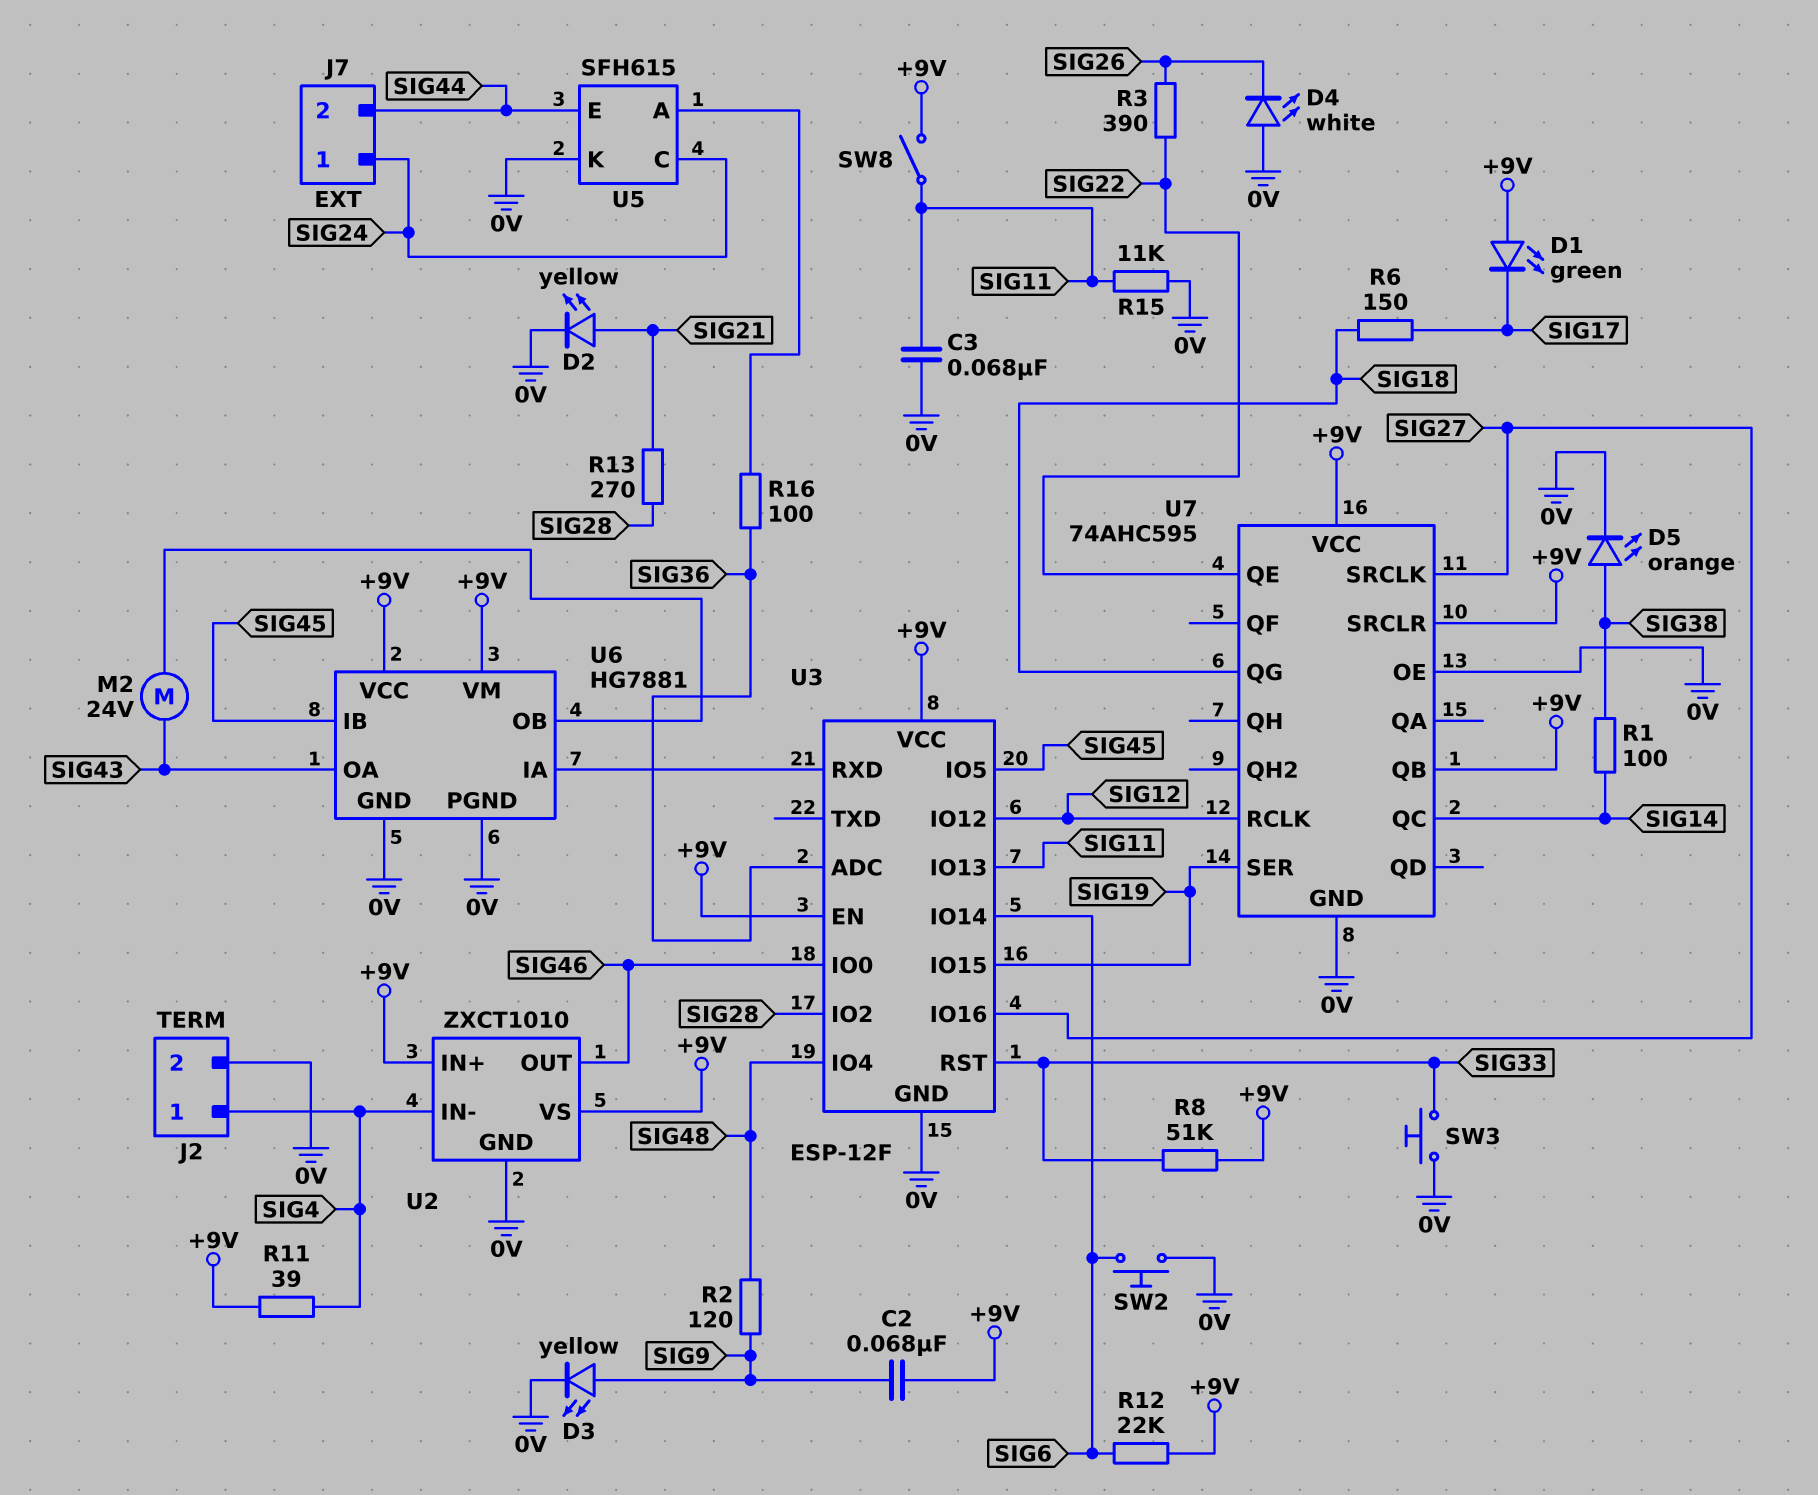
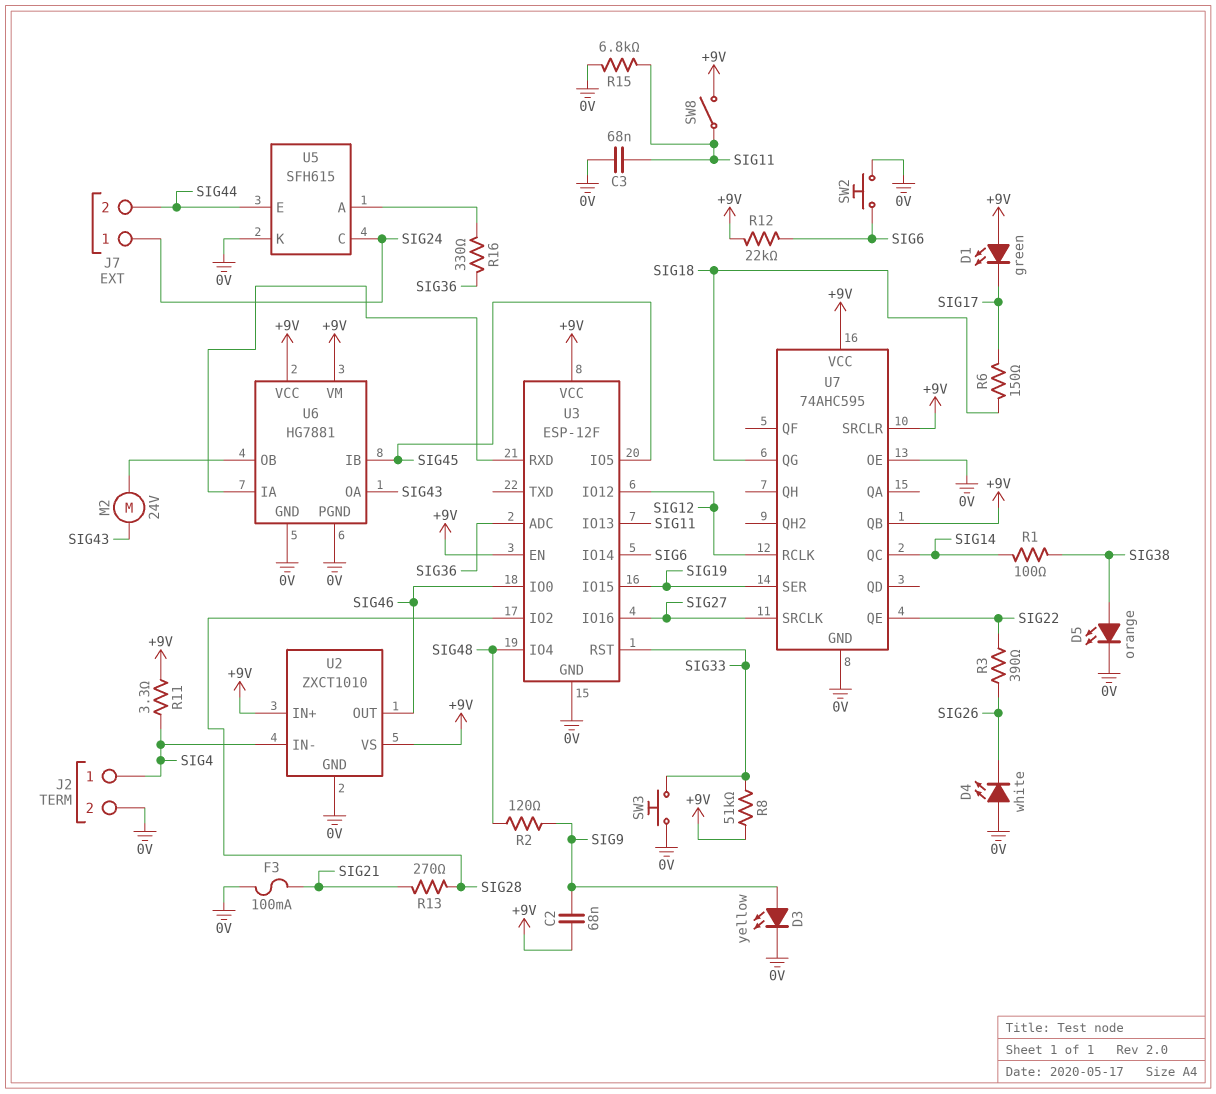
D2: LED yellow (A SIG21, K 0V) -> none
F3: none -> 100mA (0V, SIG21)
R11: 39 (+9V, SIG4) -> 3.3 (+9V, SIG4)
R15: 11k (0V, SIG11) -> 6.8k (0V, SIG11)
R16: 100 (SIG36, U5/A) -> 330 (SIG36, U5/A)

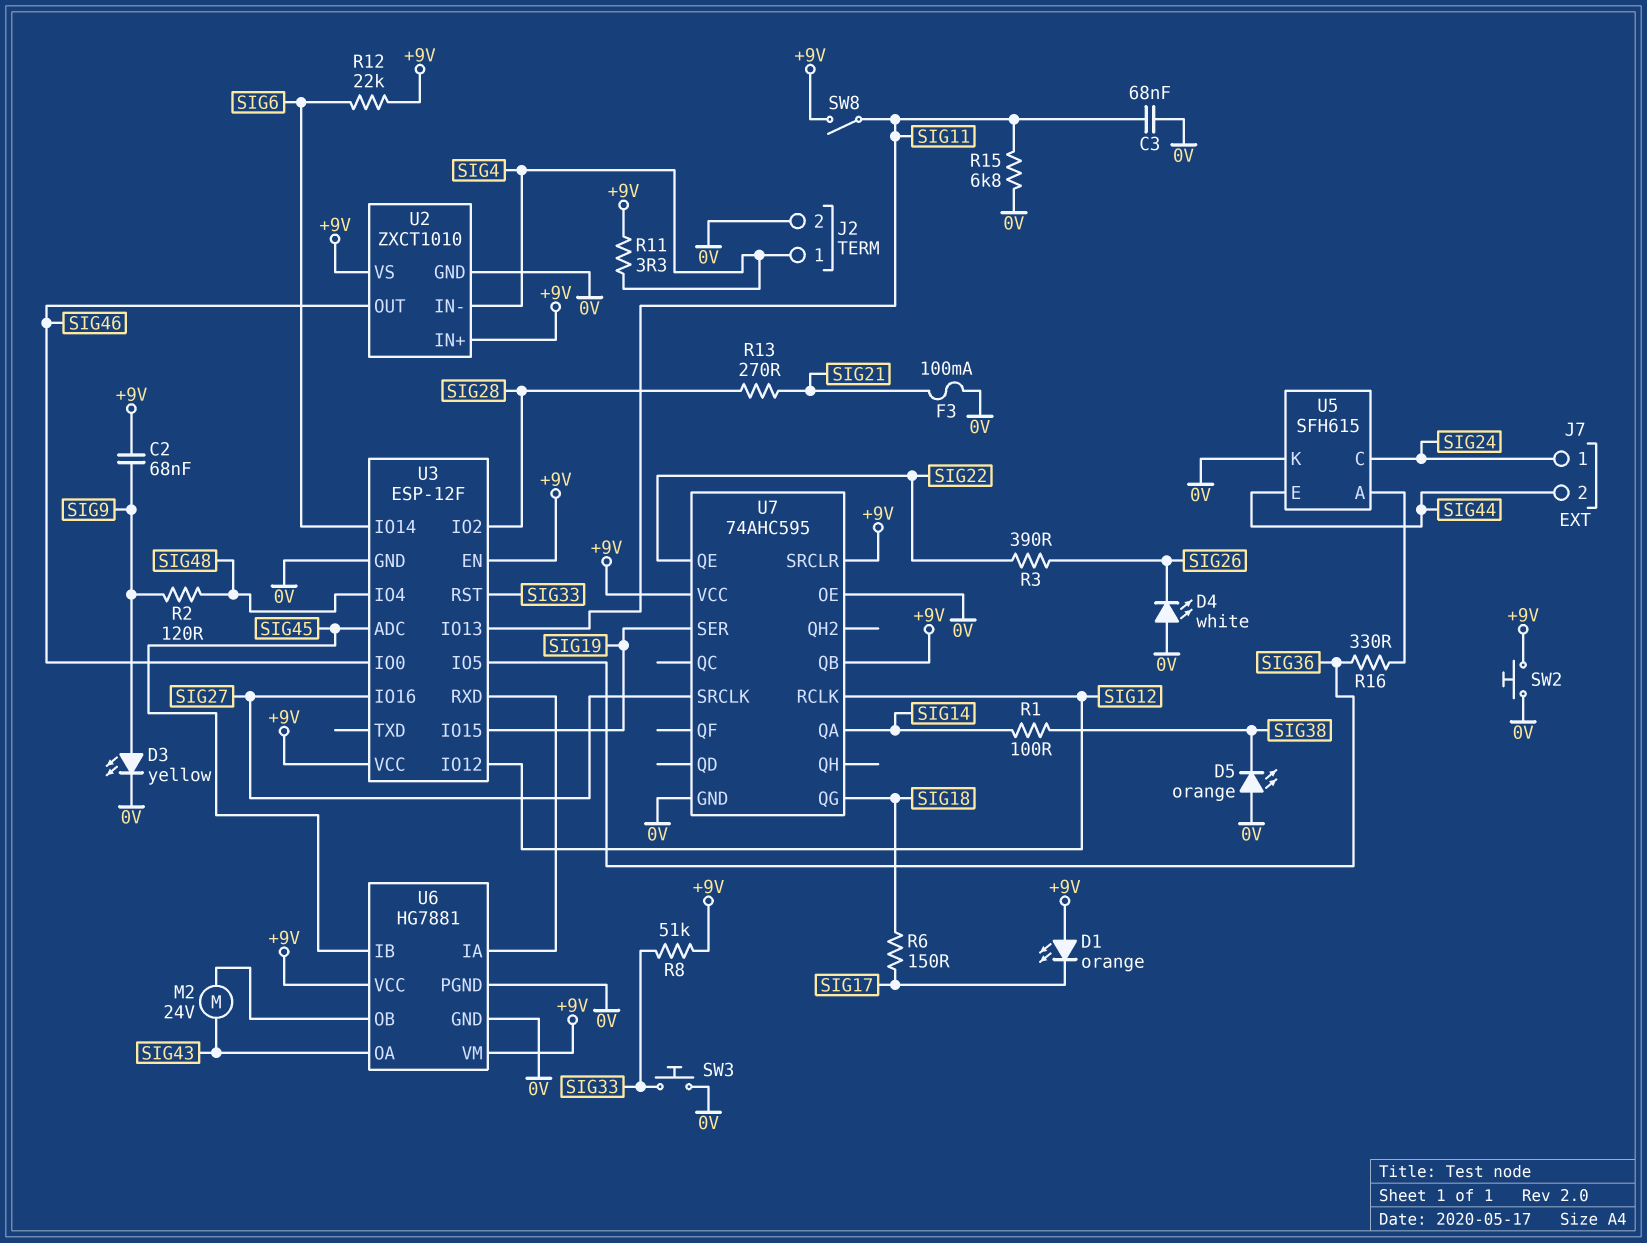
D1: LED green (A +9V, K SIG17) -> LED orange (A +9V, K SIG17)
D5: LED orange (A SIG38, K 0V) -> LED orange (A 0V, K SIG38)
SW2: button (0V, SIG6) -> button (+9V, 0V)
U3 pin ADC: SIG36 -> SIG45
U3 pin IO5: SIG45 -> SIG36
U7 pin QA: none -> SIG14
U7 pin QC: SIG14 -> none

